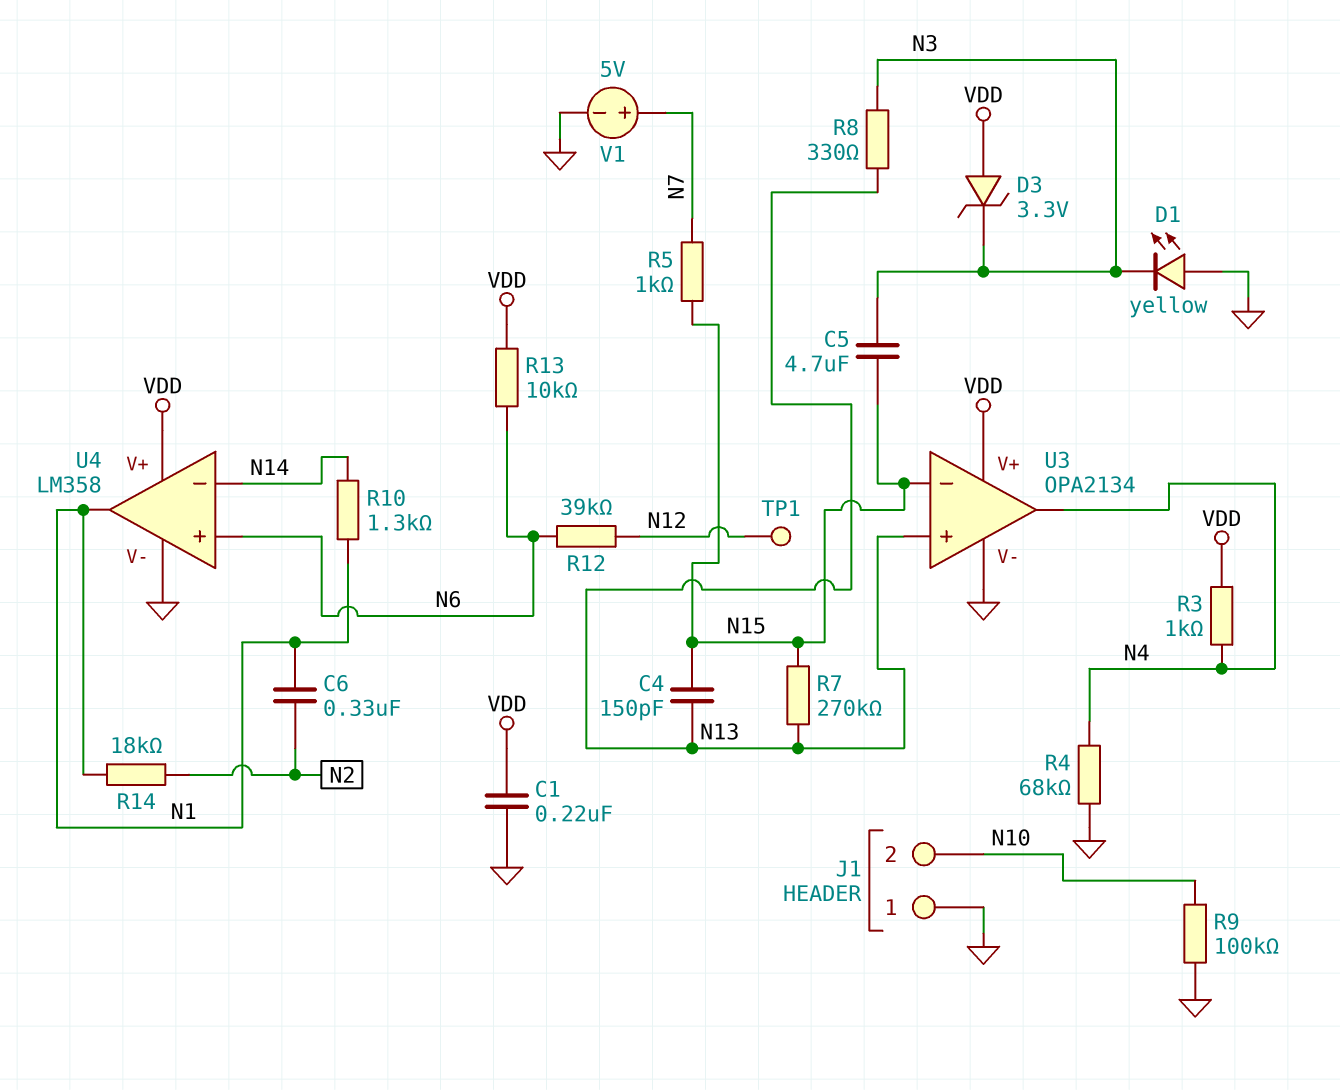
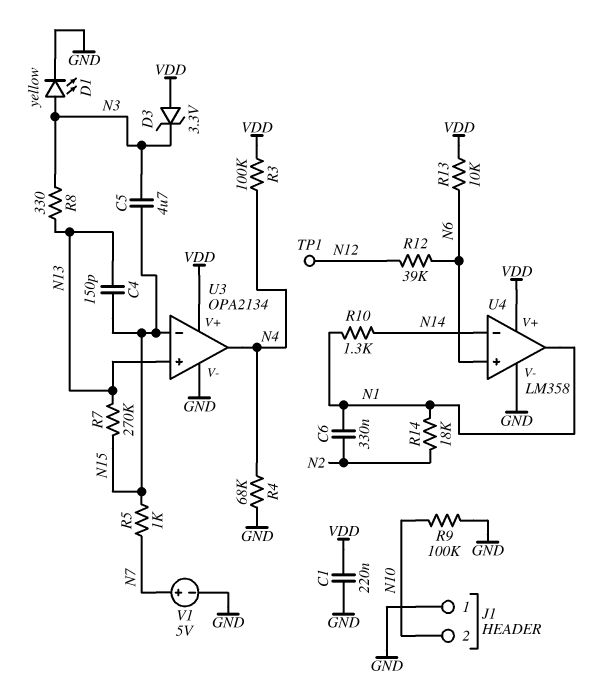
D1: LED yellow (A GND, K N3) -> LED yellow (A N3, K GND)
R3: 1k (N4, VDD) -> 100k (N4, VDD)

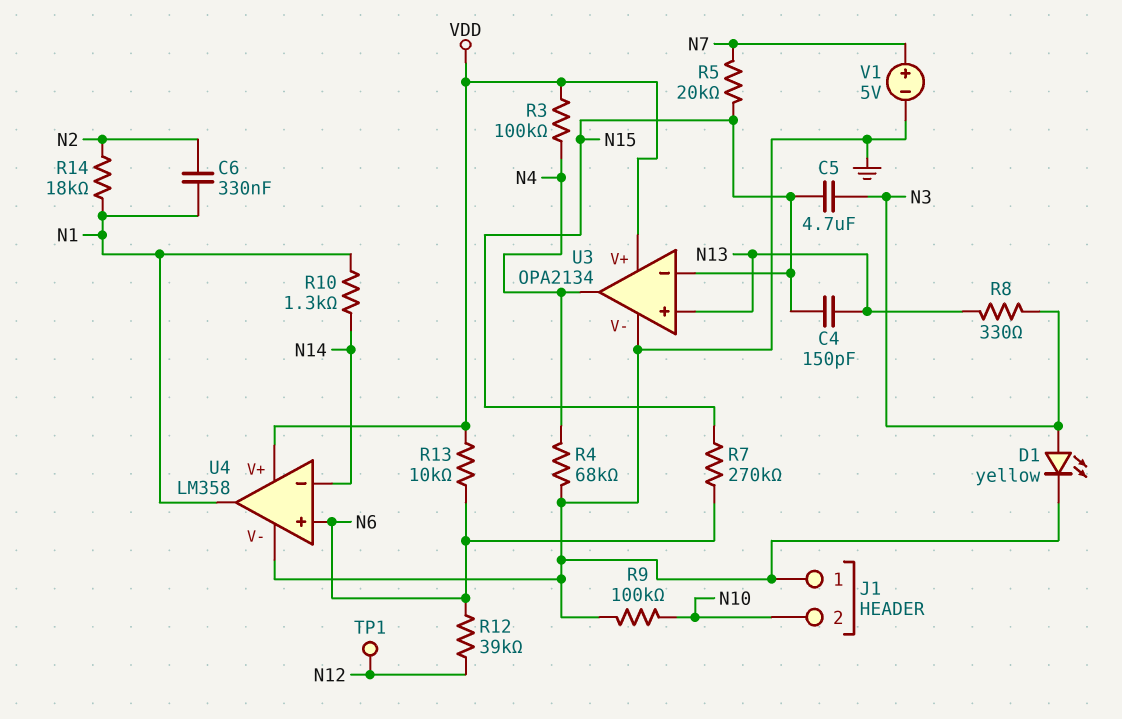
C1: 220nF (GND, VDD) -> none
D3: zener 3.3V (A VDD, K N3) -> none
R5: 1k (N7, N15) -> 20k (N7, N15)
R7: 270k (N13, N15) -> 270k (N6, N15)

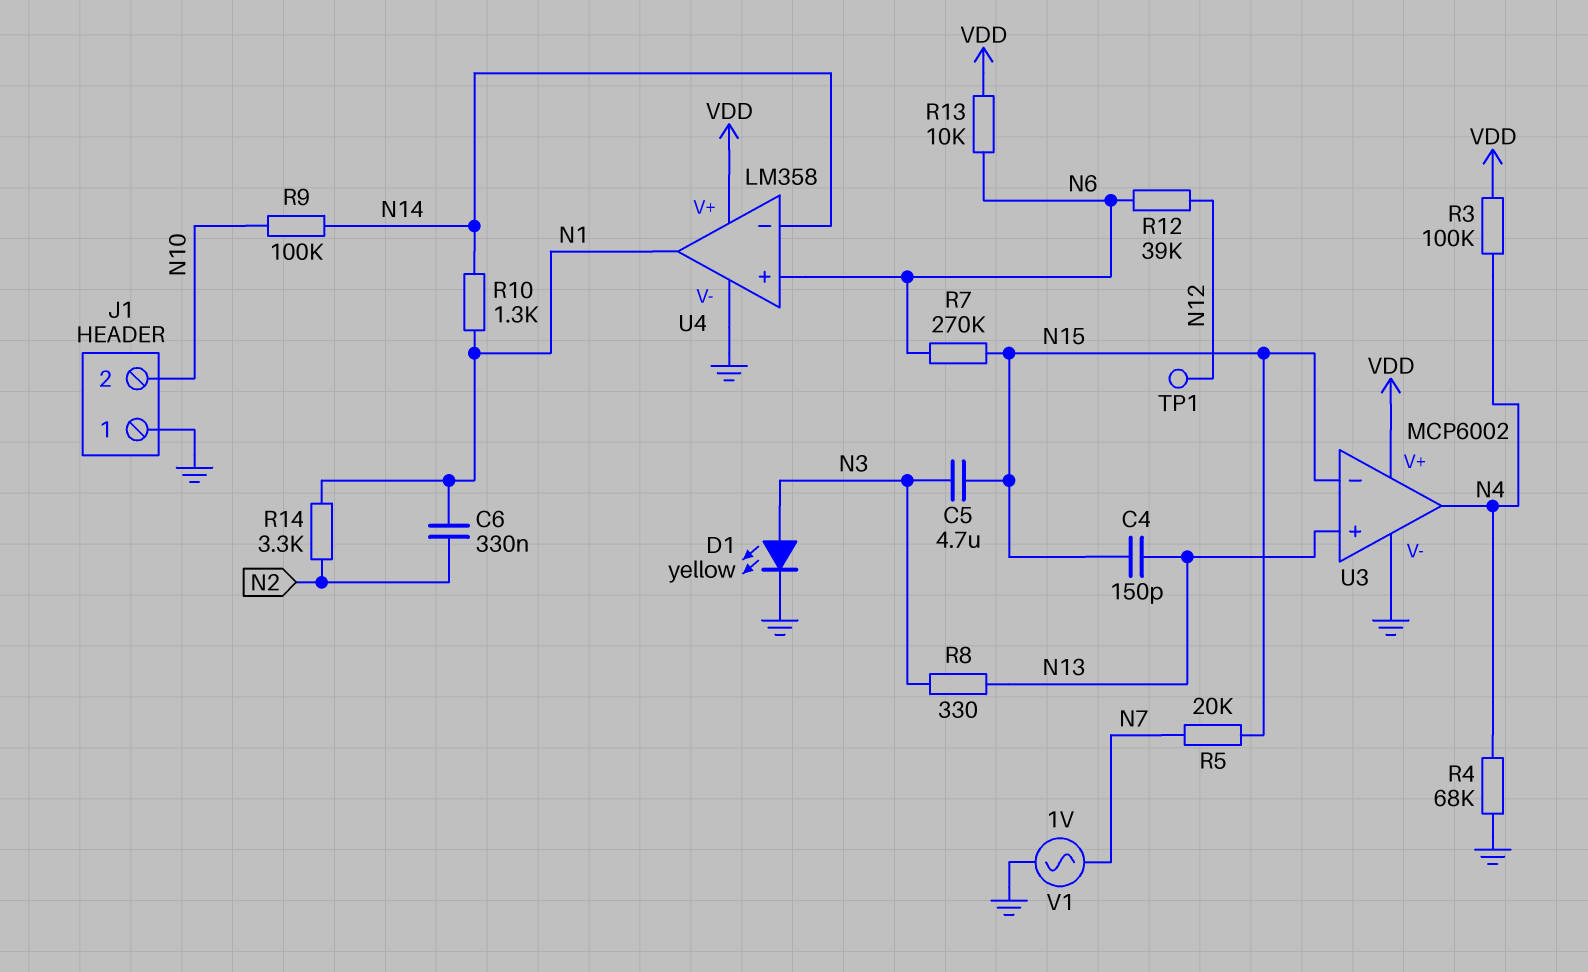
R9: 100k (GND, N10) -> 100k (N10, N14)
R14: 18k (N1, N2) -> 3.3k (N1, N2)
U3: OPA2134 -> MCP6002
V1: 5V (plus N7, minus GND) -> AC 1V (GND, N7)

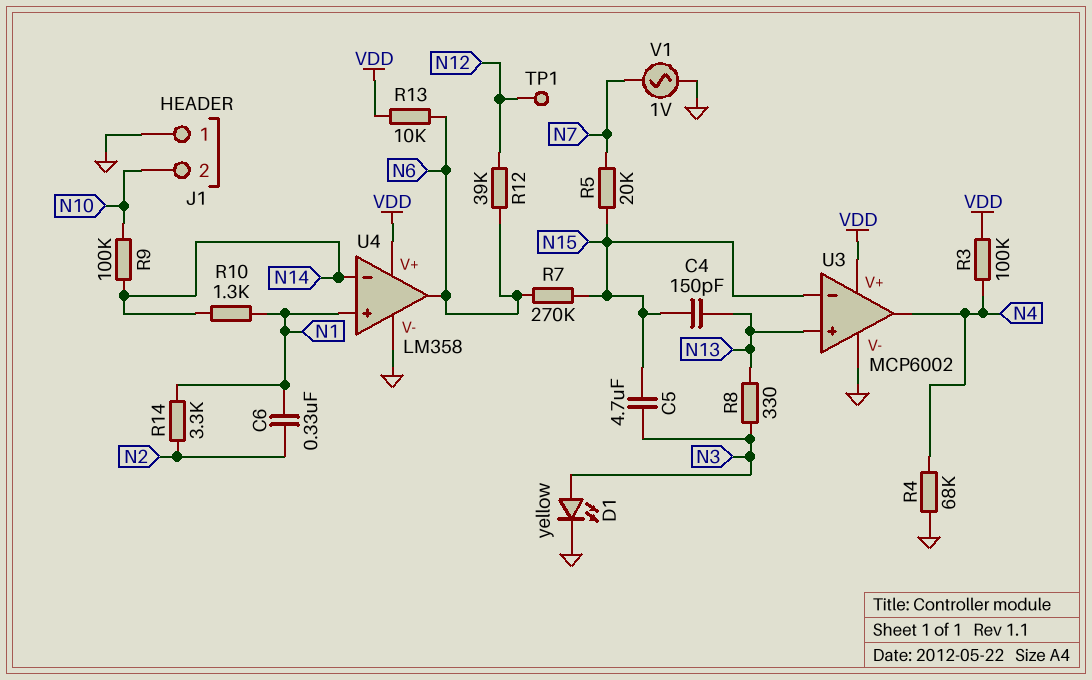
U4 pin in+: N6 -> N1
U4 pin out: N1 -> N6

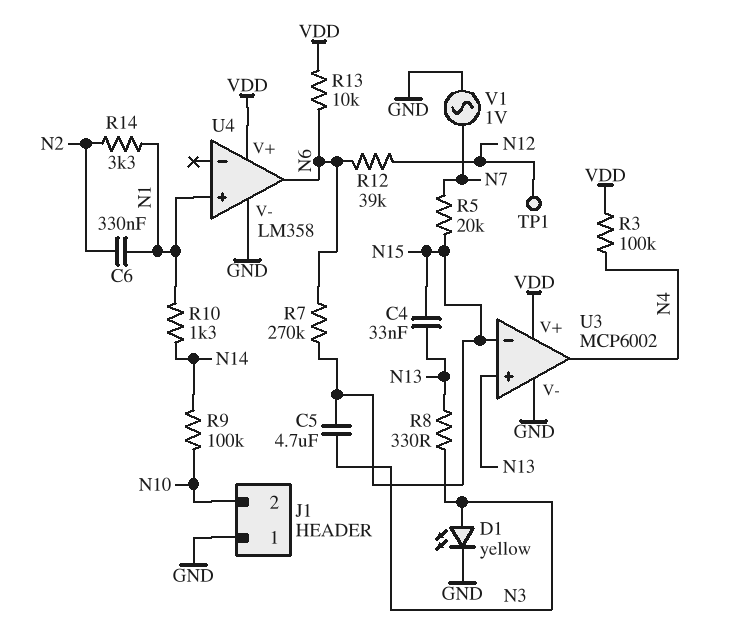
C4: 150pF (N13, N15) -> 33nF (N13, N15)
R4: 68k (GND, N4) -> none
U4 pin in-: N14 -> none

